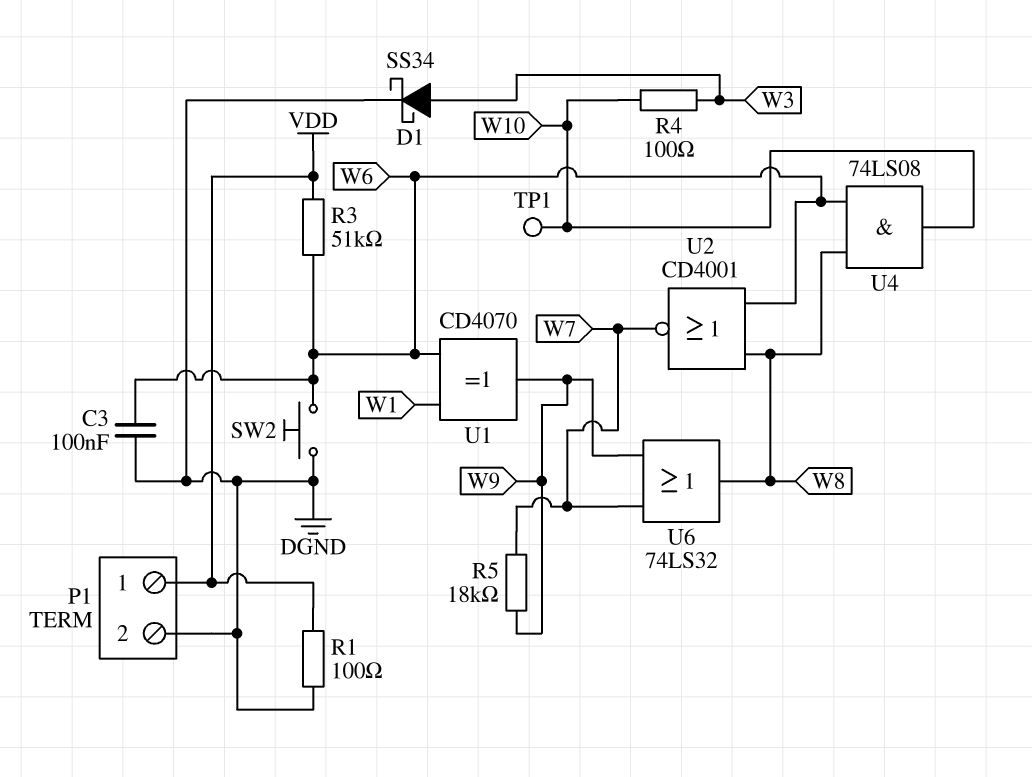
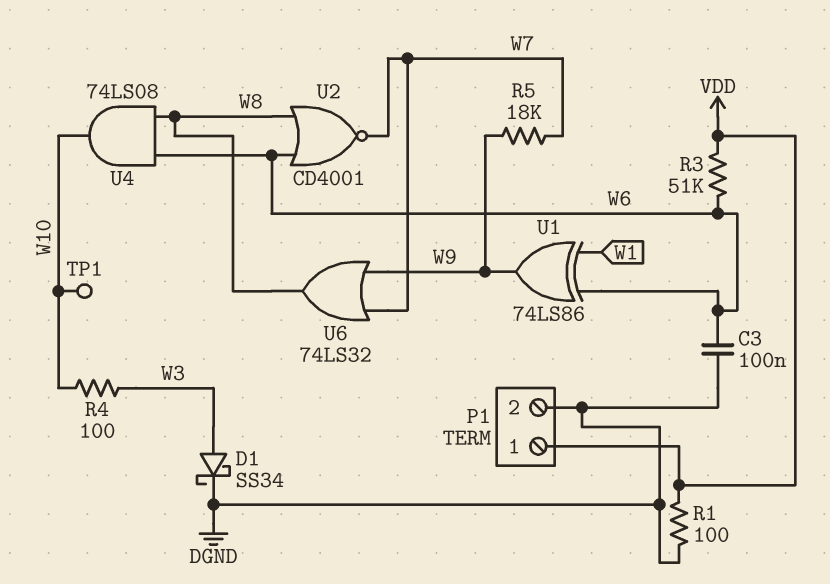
SW2: button (DGND, W6) -> none
U1: XOR CD4070 (in W1, in W6, out W9) -> XOR 74LS86 (in W1, in W6, out W9)

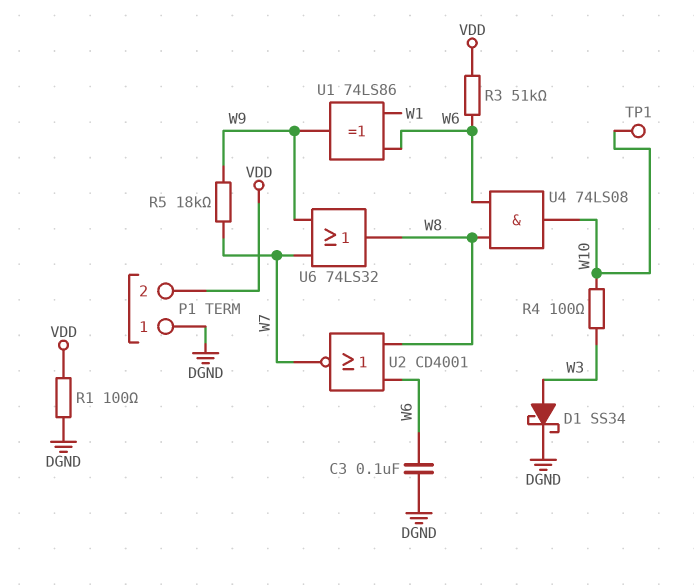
P1 pin 1: VDD -> DGND
P1 pin 2: DGND -> VDD

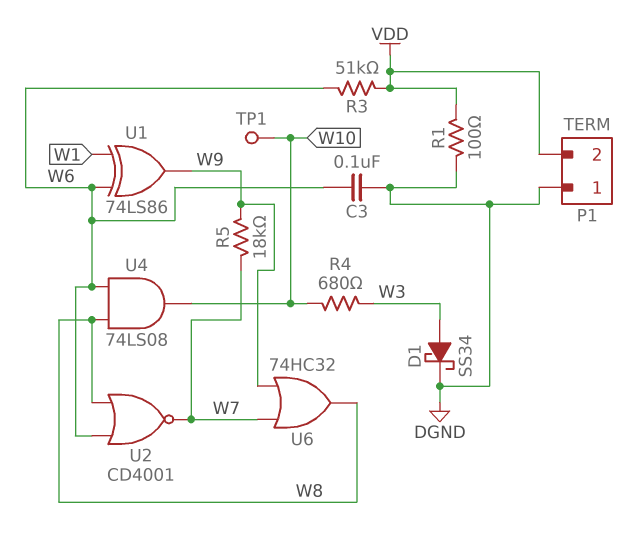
R4: 100 (W3, W10) -> 680 (W3, W10)
U6: OR 74LS32 (in W7, in W9, out W8) -> OR 74HC32 (in W7, in W9, out W8)

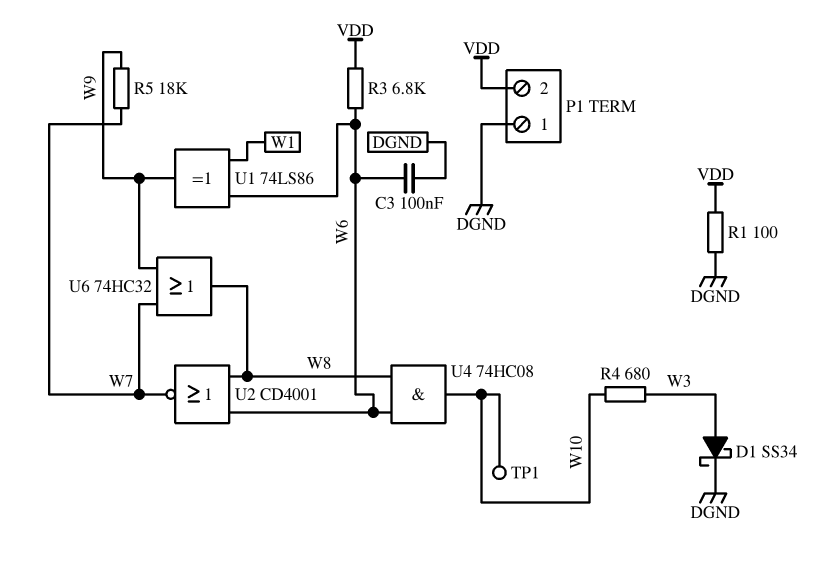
R3: 51k (VDD, W6) -> 6.8k (VDD, W6)
U4: AND 74LS08 (in W6, in W8, out W10) -> AND 74HC08 (in W6, in W8, out W10)

